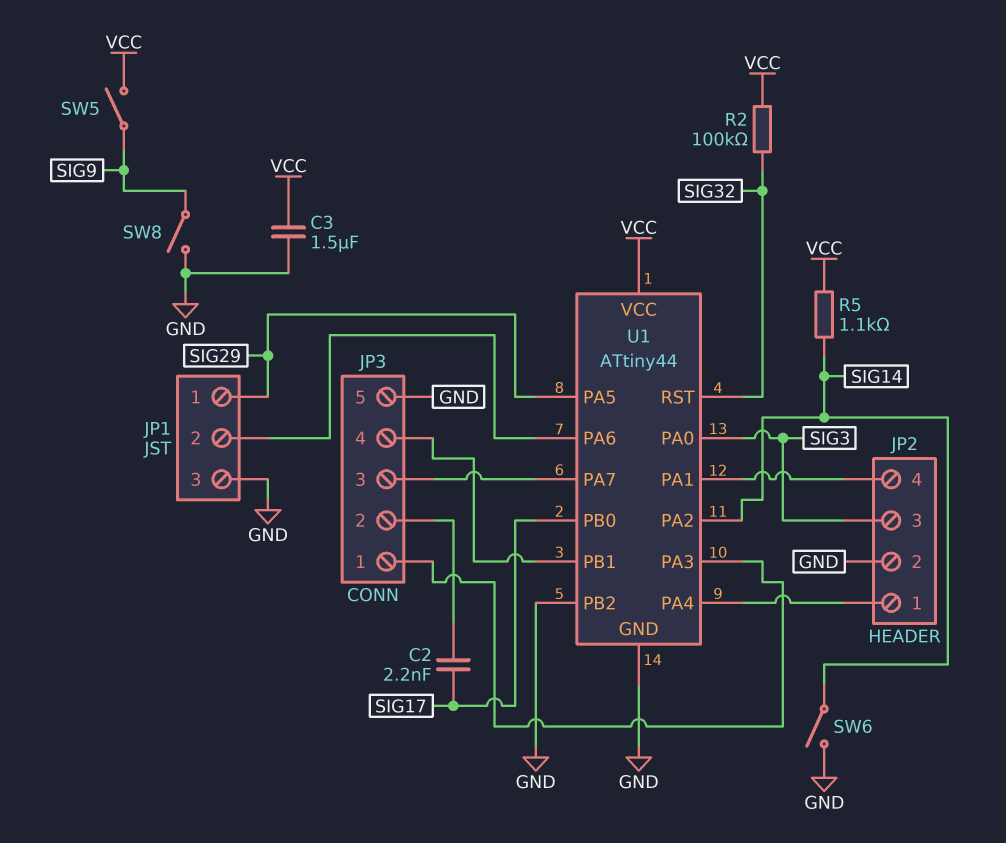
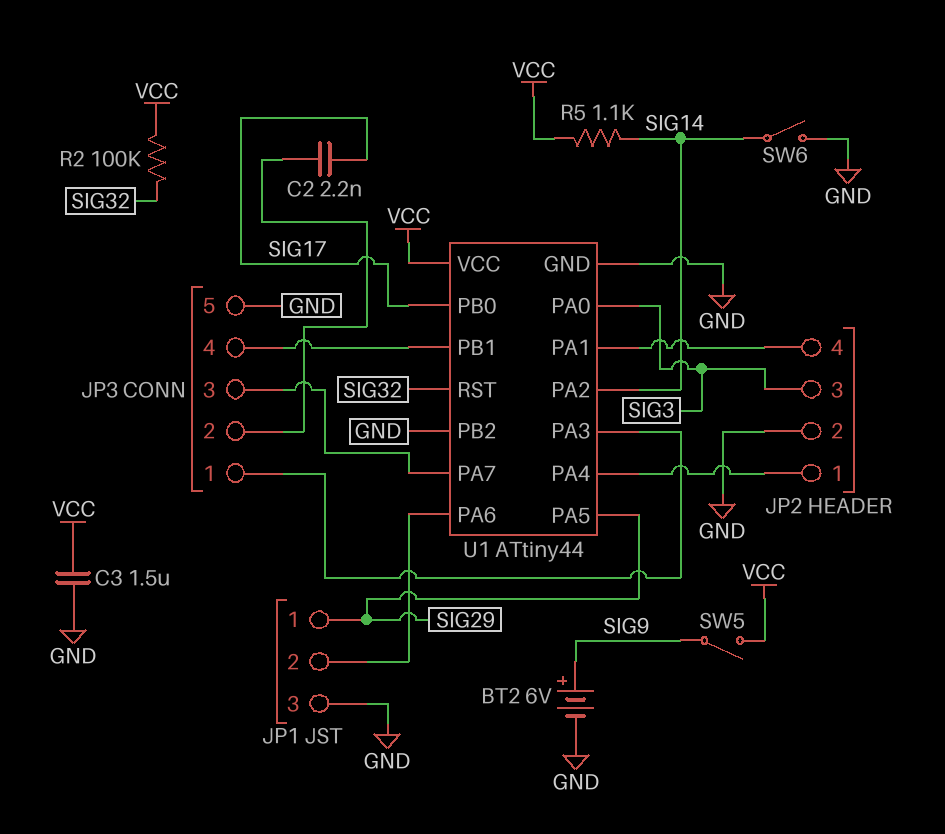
BT2: none -> 6V (plus SIG9, minus GND)
SW8: switch (GND, SIG9) -> none

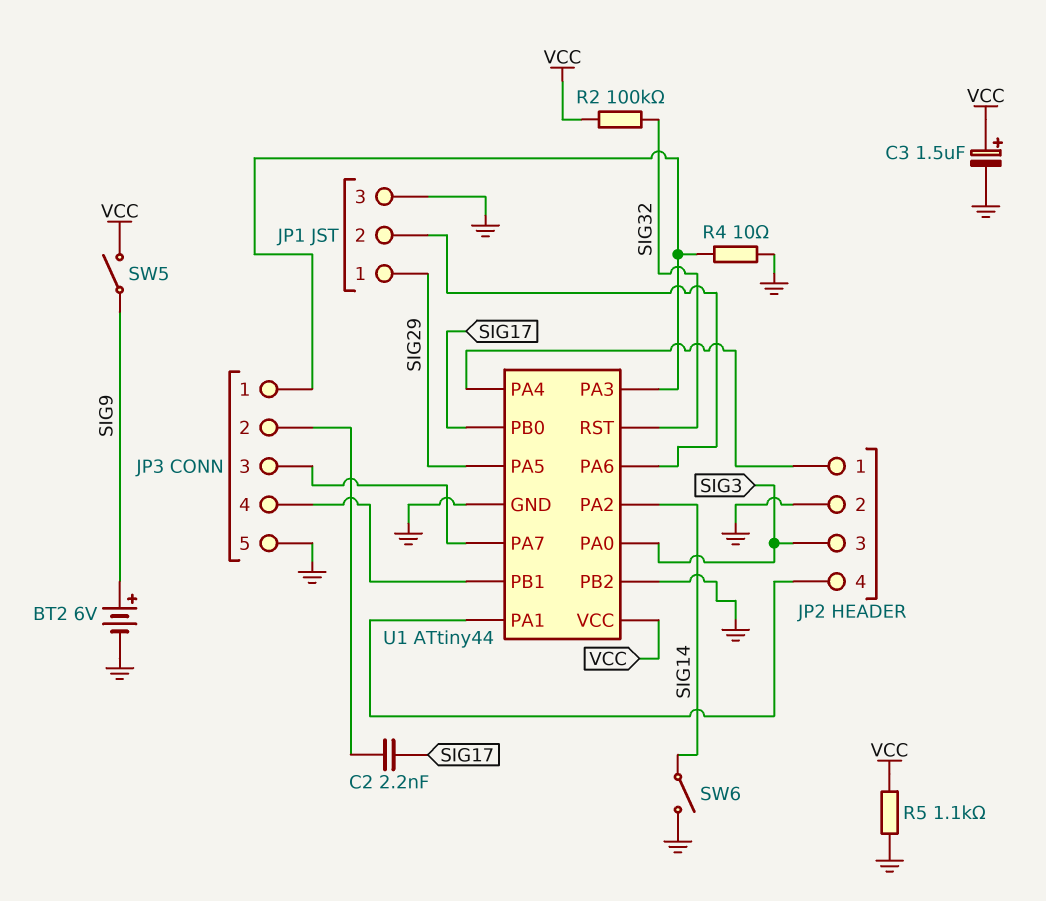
C3: 1.5uF (GND, VCC) -> 1.5uF (plus VCC, minus GND)
R4: none -> 10 (GND, JP3/1)
R5: 1.1k (SIG14, VCC) -> 1.1k (GND, VCC)

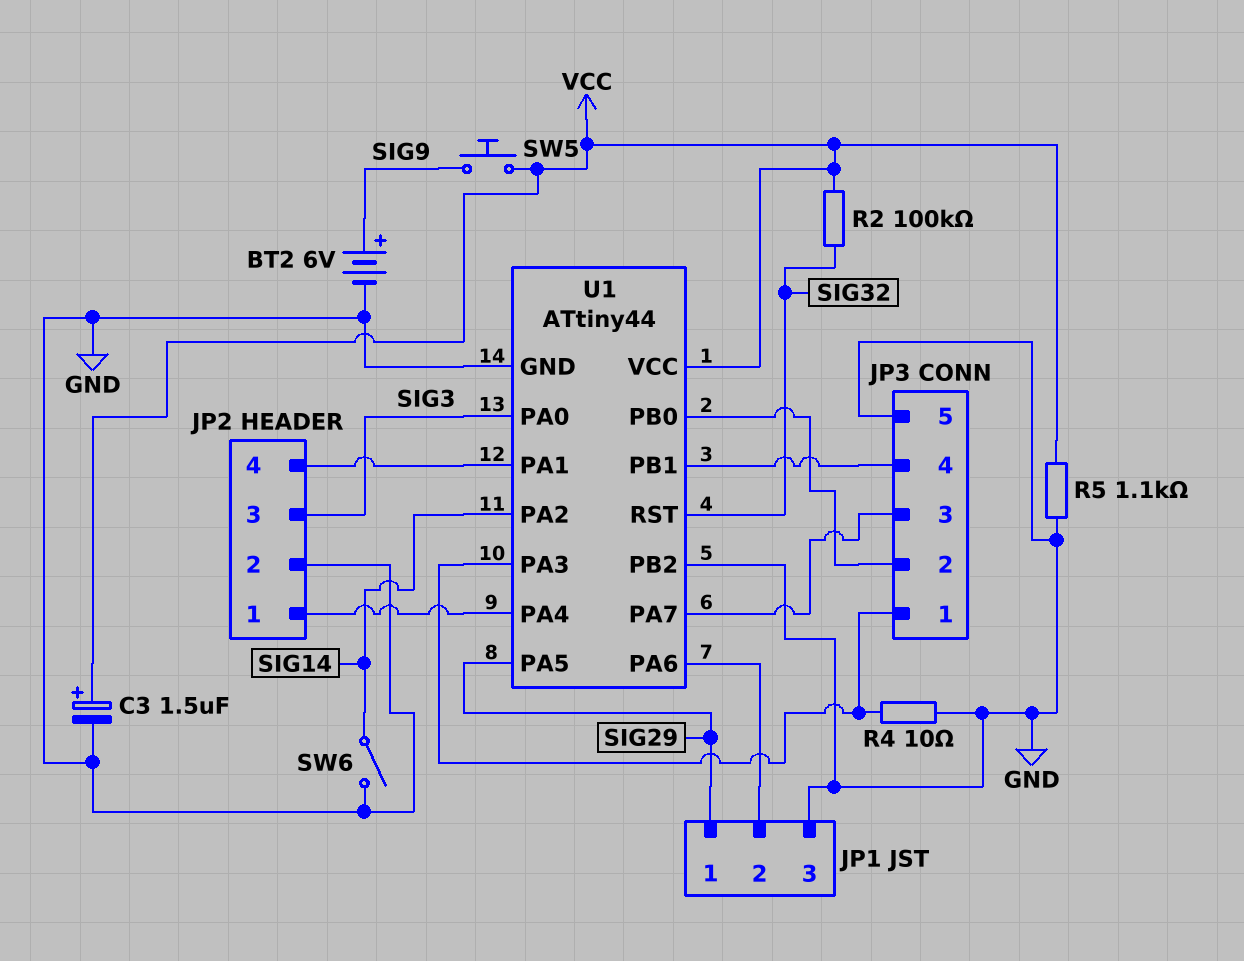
C2: 2.2nF (JP3/2, SIG17) -> none
SW5: switch (SIG9, VCC) -> button (SIG9, VCC)
U1 pin PB0: SIG17 -> JP3/2

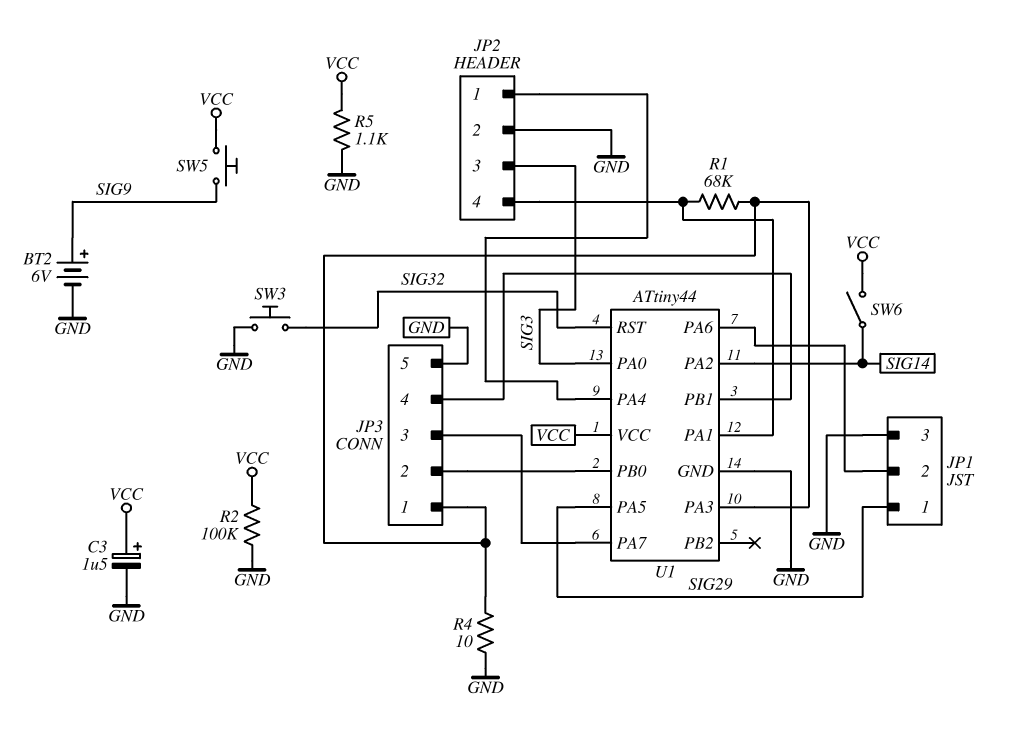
R1: none -> 68k (JP2/4, JP3/1)
R2: 100k (SIG32, VCC) -> 100k (GND, VCC)
SW3: none -> button (GND, SIG32)
SW6: switch (GND, SIG14) -> switch (SIG14, VCC)
U1 pin PB2: GND -> none

